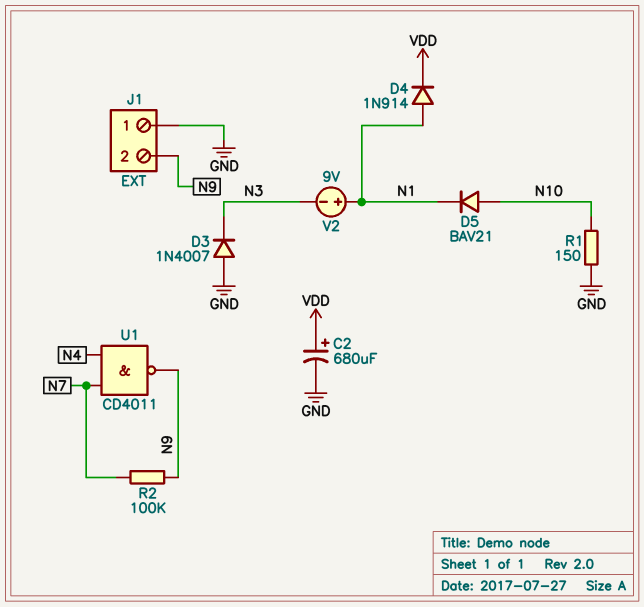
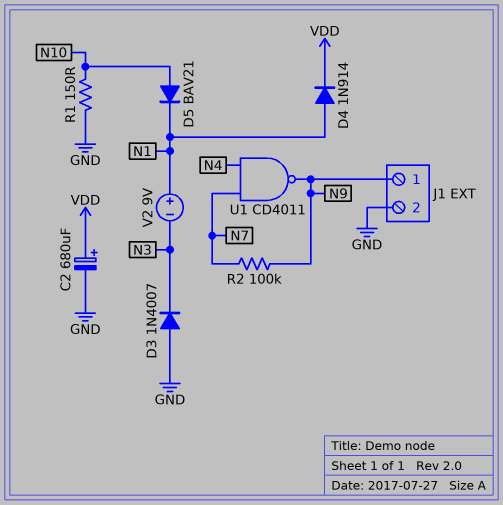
J1 pin 1: GND -> N9
J1 pin 2: N9 -> GND

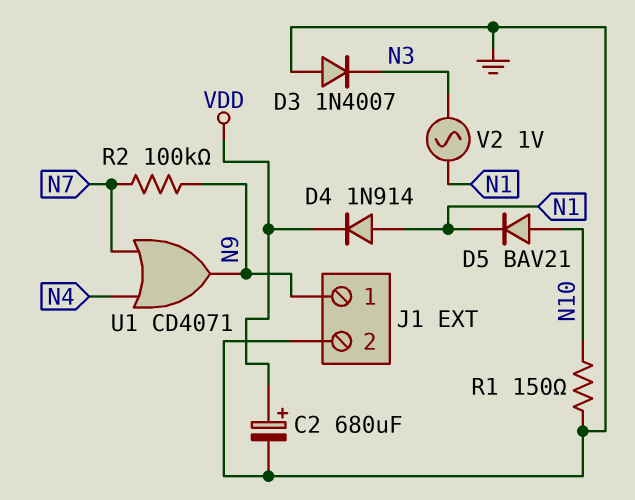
U1: NAND CD4011 (in N4, in N7, out N9) -> OR CD4071 (in N4, in N7, out N9)
V2: 9V (plus N1, minus N3) -> AC 1V (N1, N3)

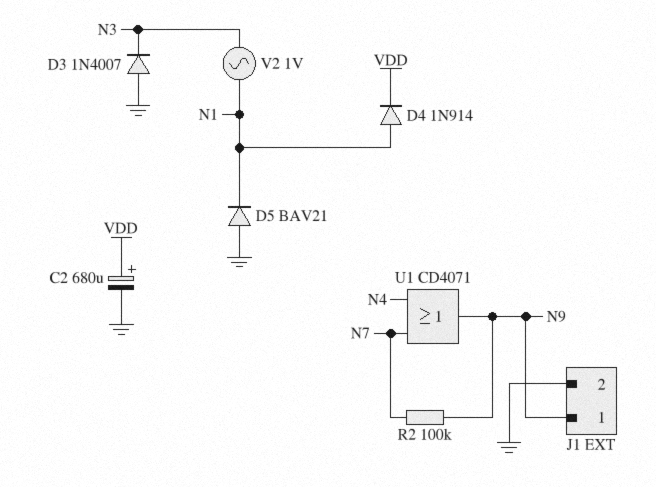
D5: diode BAV21 (A N10, K N1) -> diode BAV21 (A GND, K N1)
R1: 150 (GND, N10) -> none

